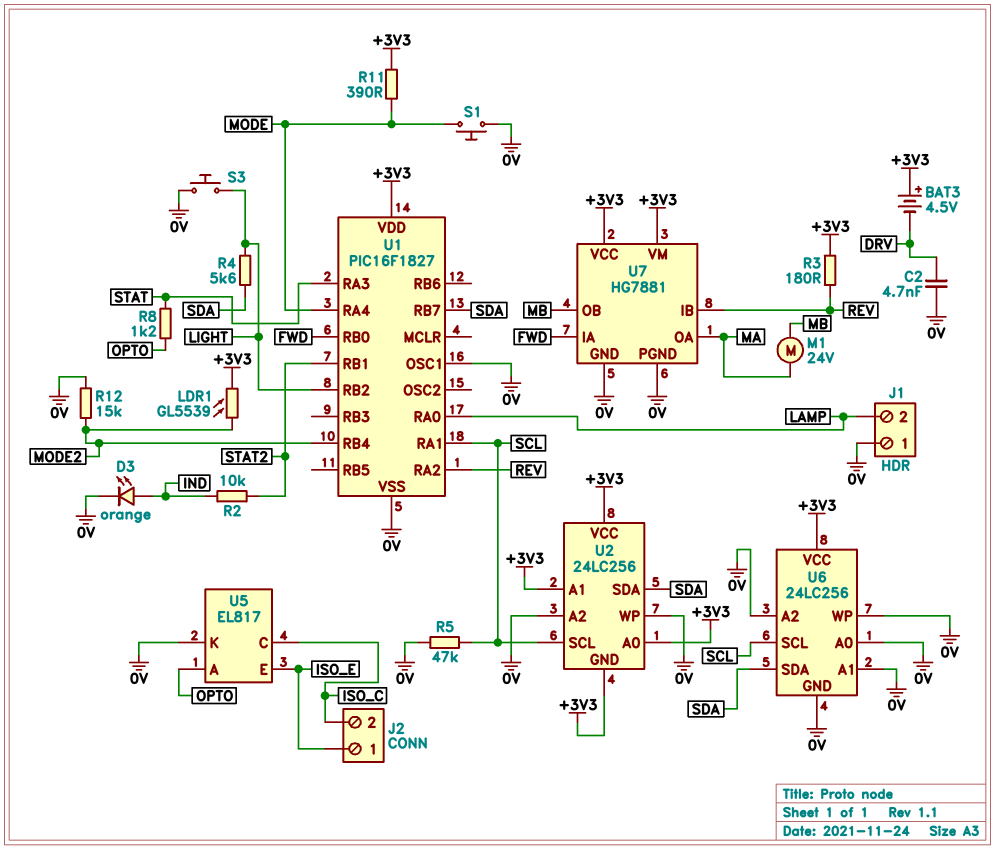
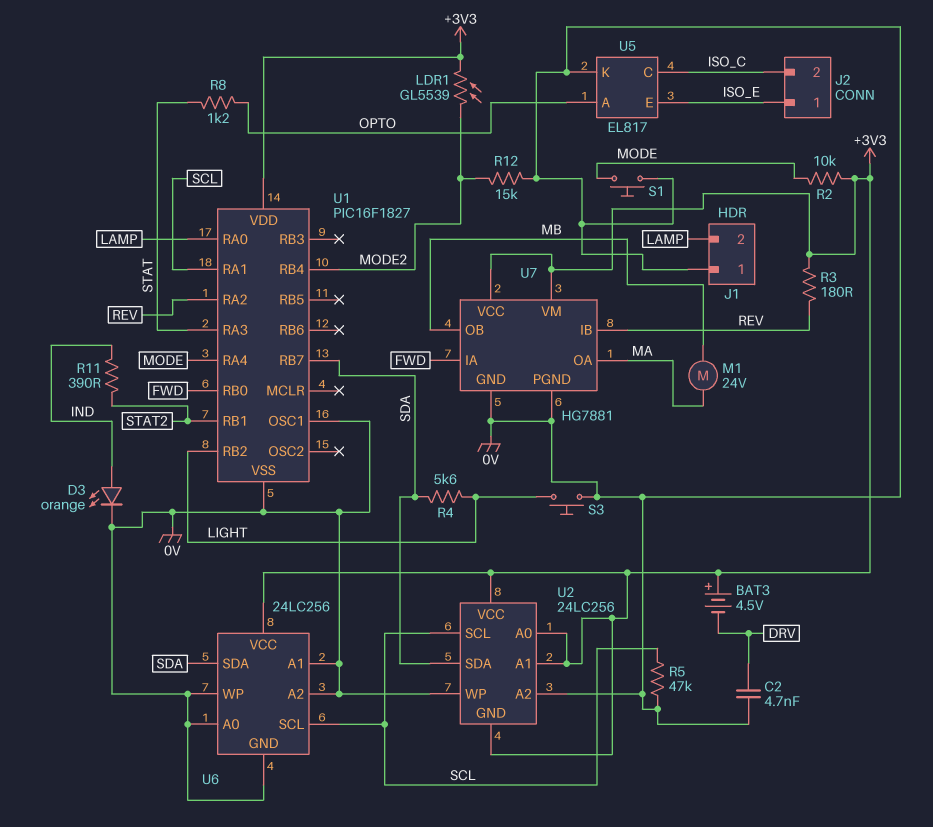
R2: 10k (IND, STAT2) -> 10k (+3V3, MODE)
R11: 390 (+3V3, MODE) -> 390 (IND, STAT2)

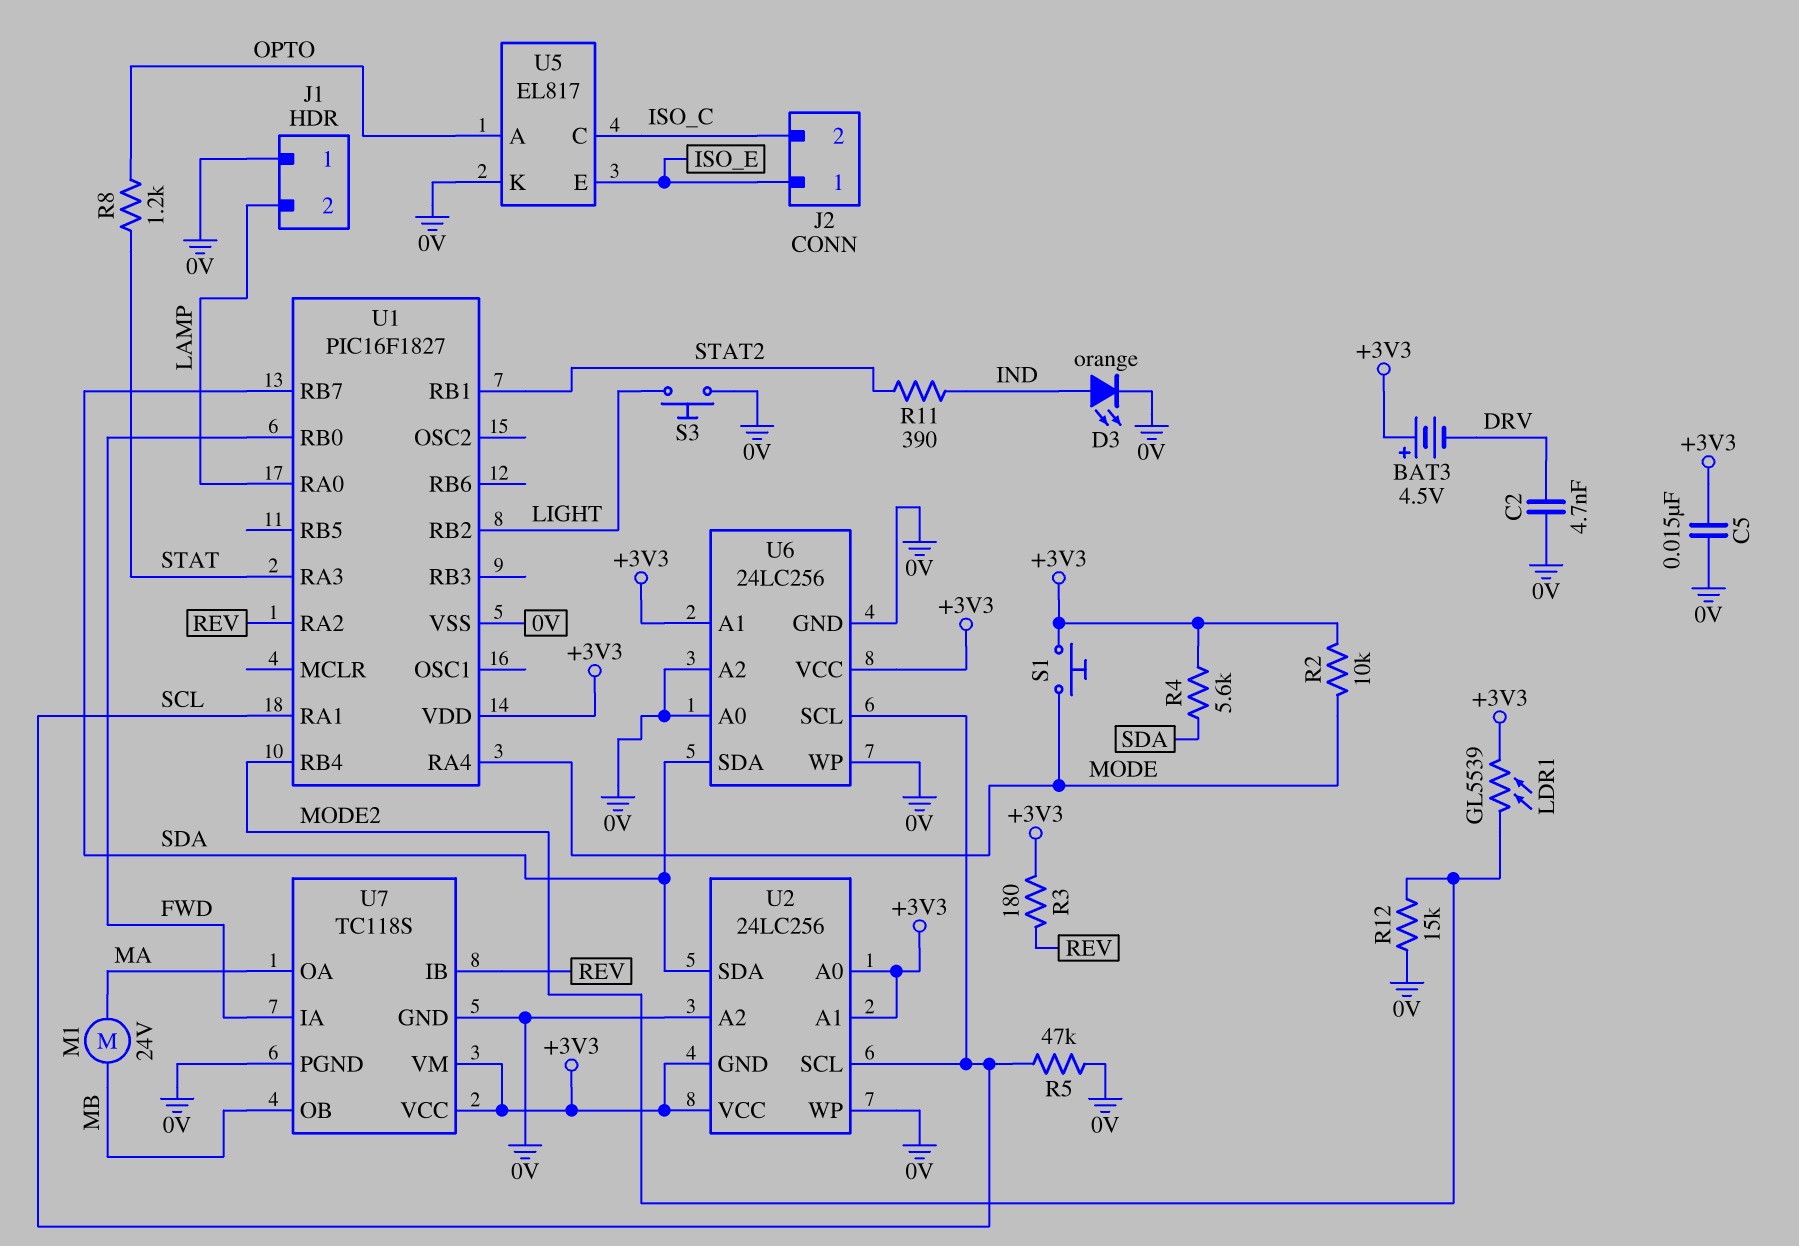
C5: none -> 15nF (+3V3, 0V)
R4: 5.6k (LIGHT, SDA) -> 5.6k (+3V3, SDA)
S1: button (0V, MODE) -> button (+3V3, MODE)
U1 pin OSC1: 0V -> none
U6 pin A1: 0V -> +3V3
U7: HG7881 -> TC118S

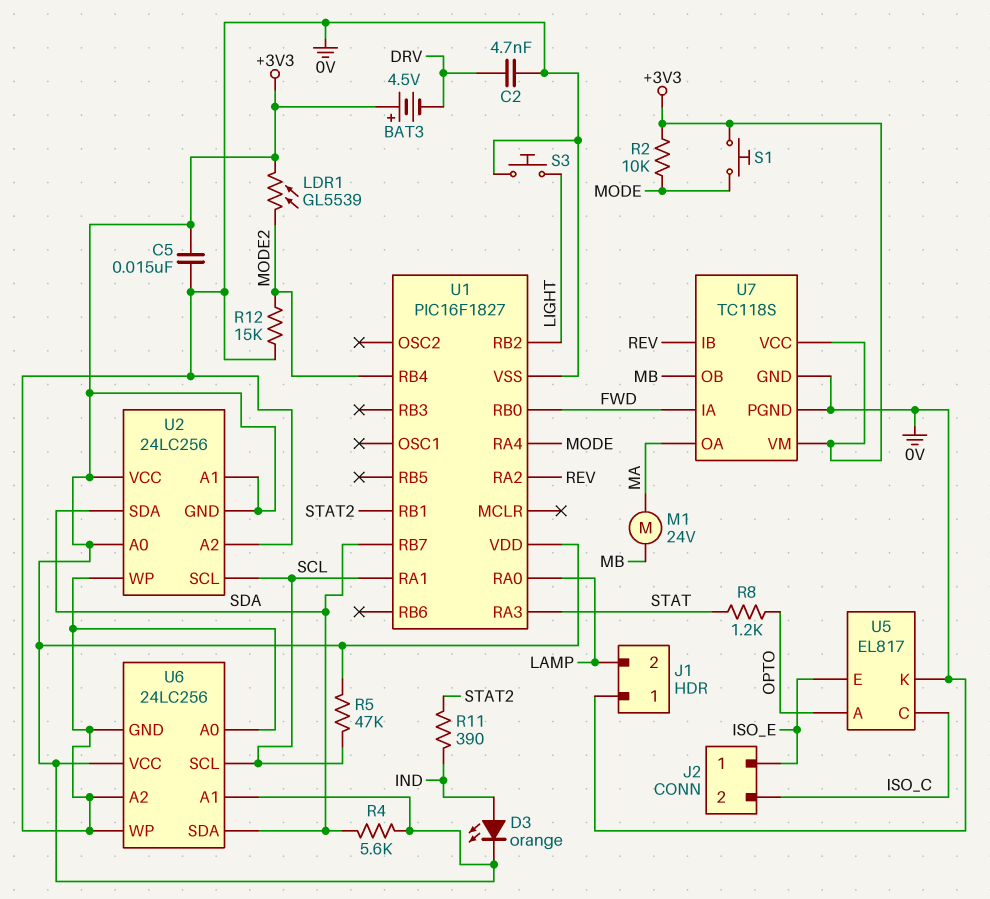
D3: LED orange (A IND, K 0V) -> LED orange (A IND, K +3V3)
R3: 180 (+3V3, REV) -> none
R5: 47k (0V, SCL) -> 47k (+3V3, SCL)

